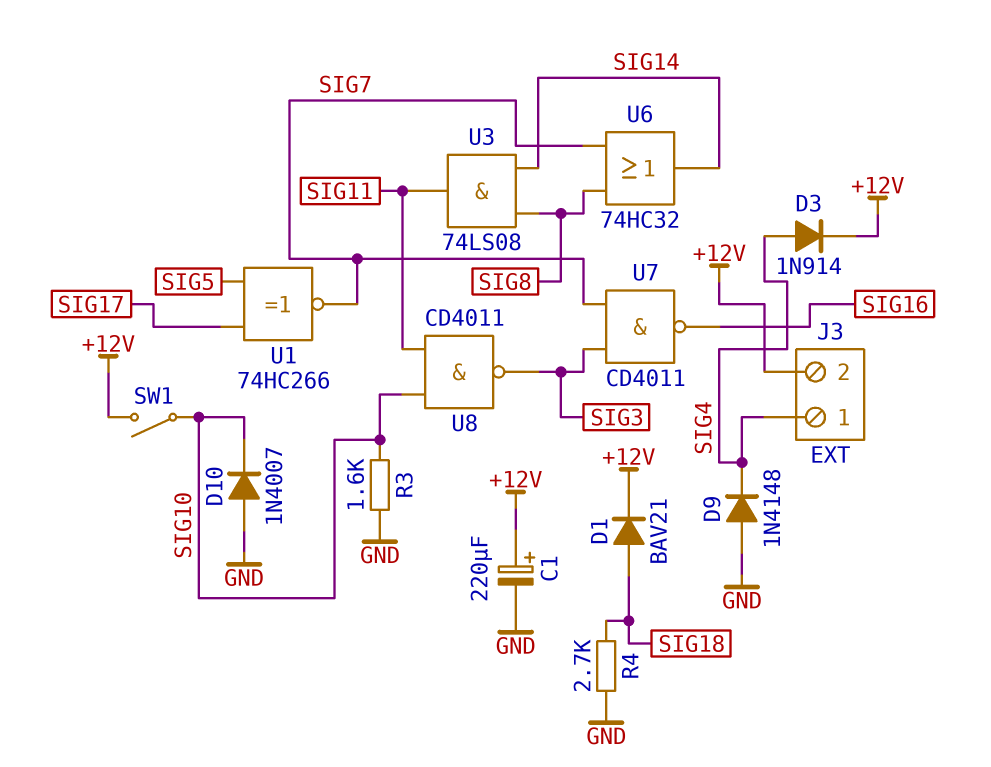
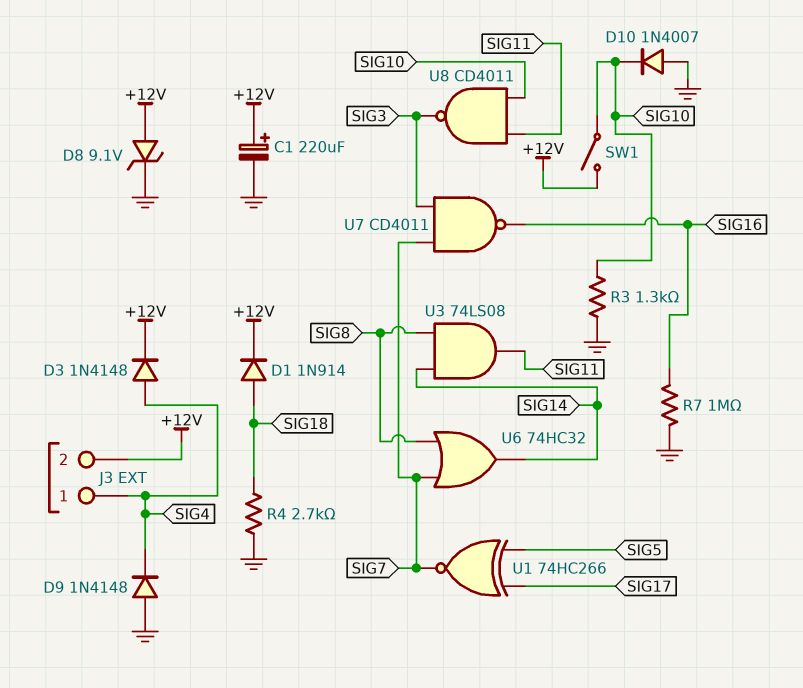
D1: diode BAV21 (A SIG18, K +12V) -> diode 1N914 (A SIG18, K +12V)
D3: diode 1N914 (A SIG4, K +12V) -> diode 1N4148 (A SIG4, K +12V)
D8: none -> zener 9.1V (A +12V, K GND)
R3: 1.6k (GND, SIG10) -> 1.3k (GND, SIG10)
R7: none -> 1M (GND, SIG16)

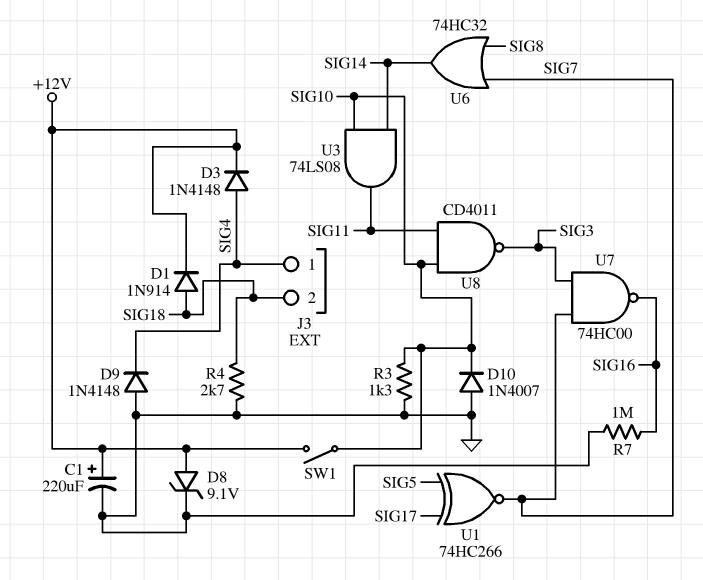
J3 pin 2: +12V -> SIG18
U3: AND 74LS08 (in SIG8, in SIG14, out SIG11) -> AND 74LS08 (in SIG10, in SIG14, out SIG11)
U7: NAND CD4011 (in SIG3, in SIG7, out SIG16) -> NAND 74HC00 (in SIG3, in SIG7, out SIG16)

